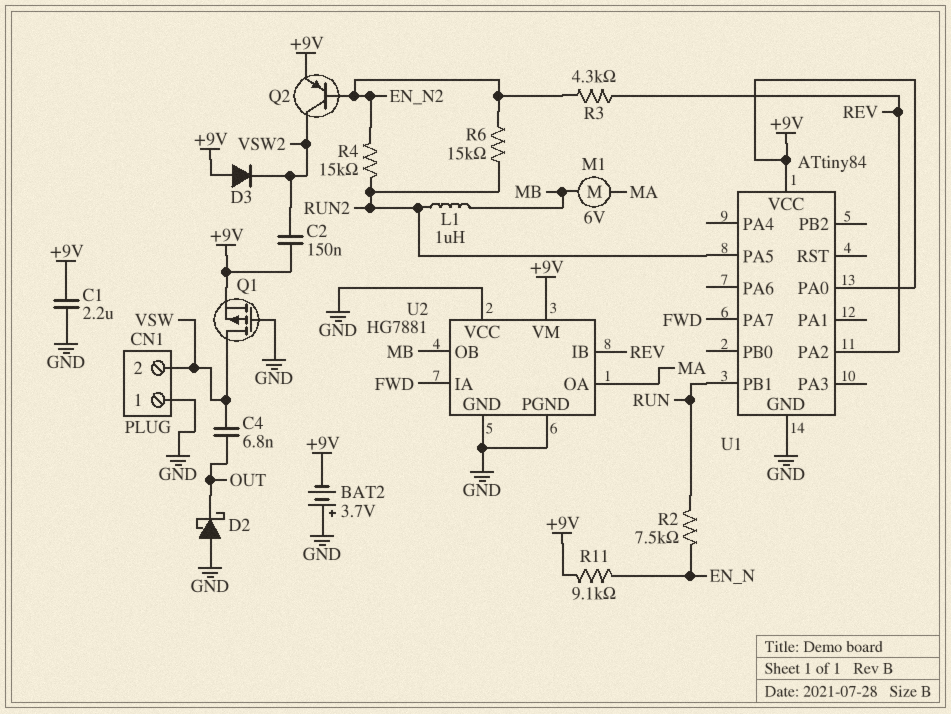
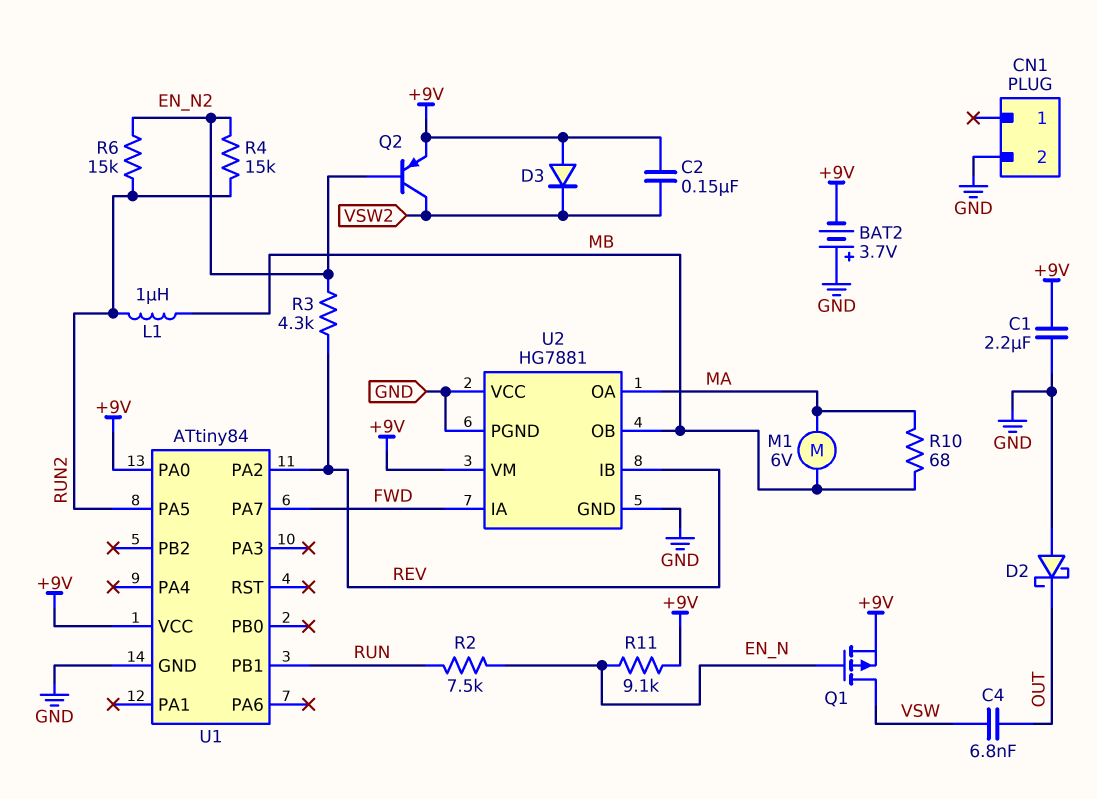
CN1 pin 1: GND -> none
CN1 pin 2: VSW -> GND
Q1: PMOS (G GND, D VSW, S +9V) -> PMOS (G EN_N, D VSW, S +9V)
R10: none -> 68 (MA, MB)

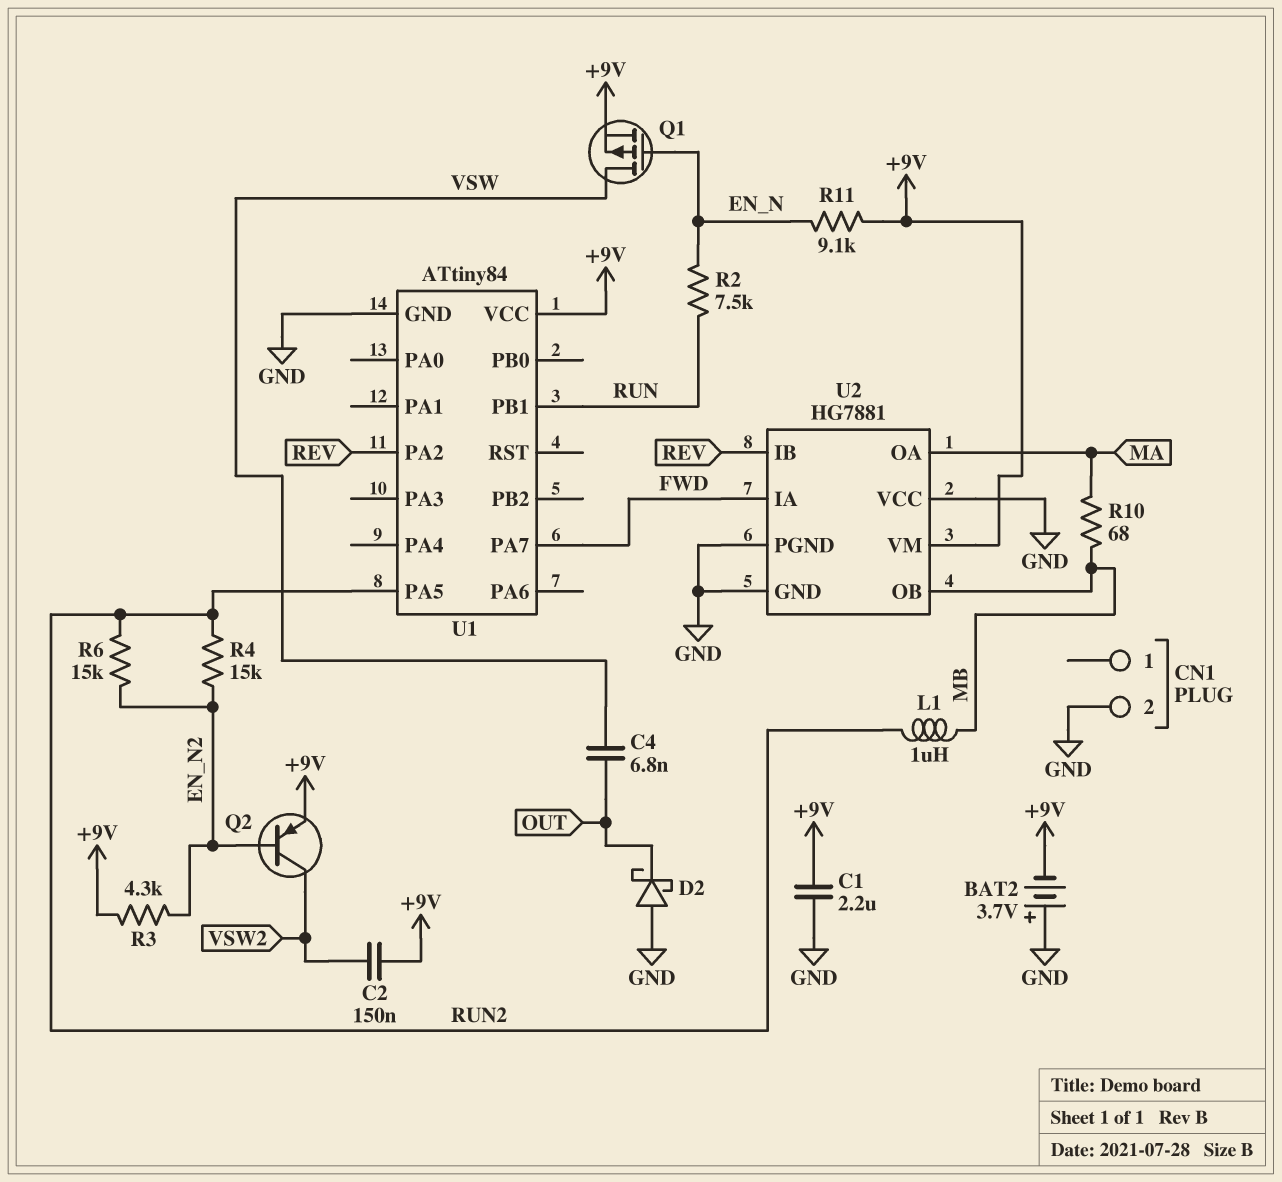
D3: diode (A +9V, K VSW2) -> none
M1: motor 6V (MA, MB) -> none
R3: 4.3k (EN_N2, REV) -> 4.3k (+9V, EN_N2)
U1 pin PA0: +9V -> none

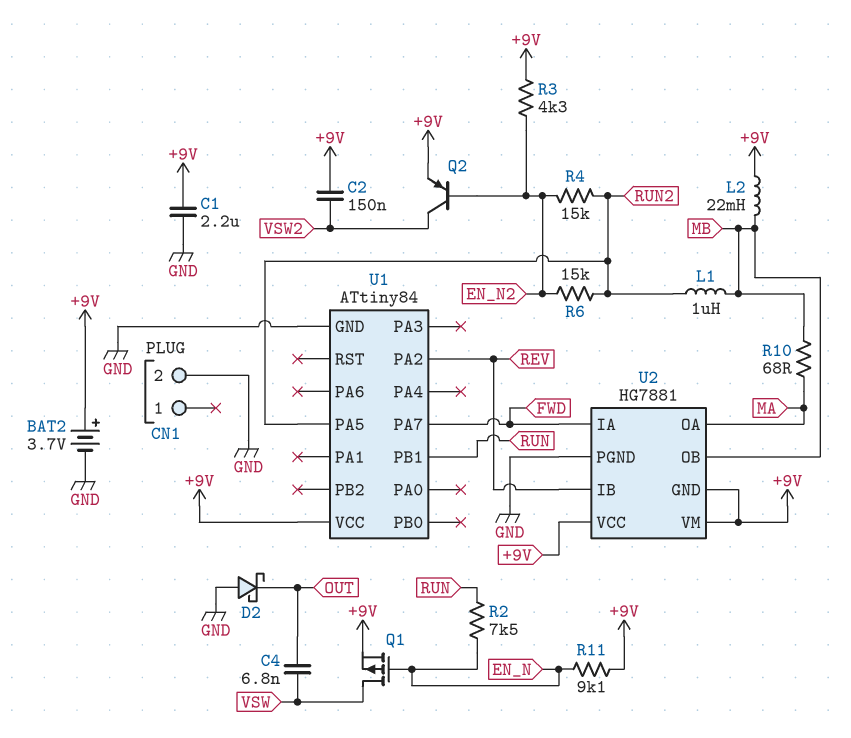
BAT2: 3.7V (plus GND, minus +9V) -> 3.7V (plus +9V, minus GND)
L2: none -> 22mH (+9V, MB)
U2 pin GND: GND -> +9V
U2 pin VCC: GND -> +9V

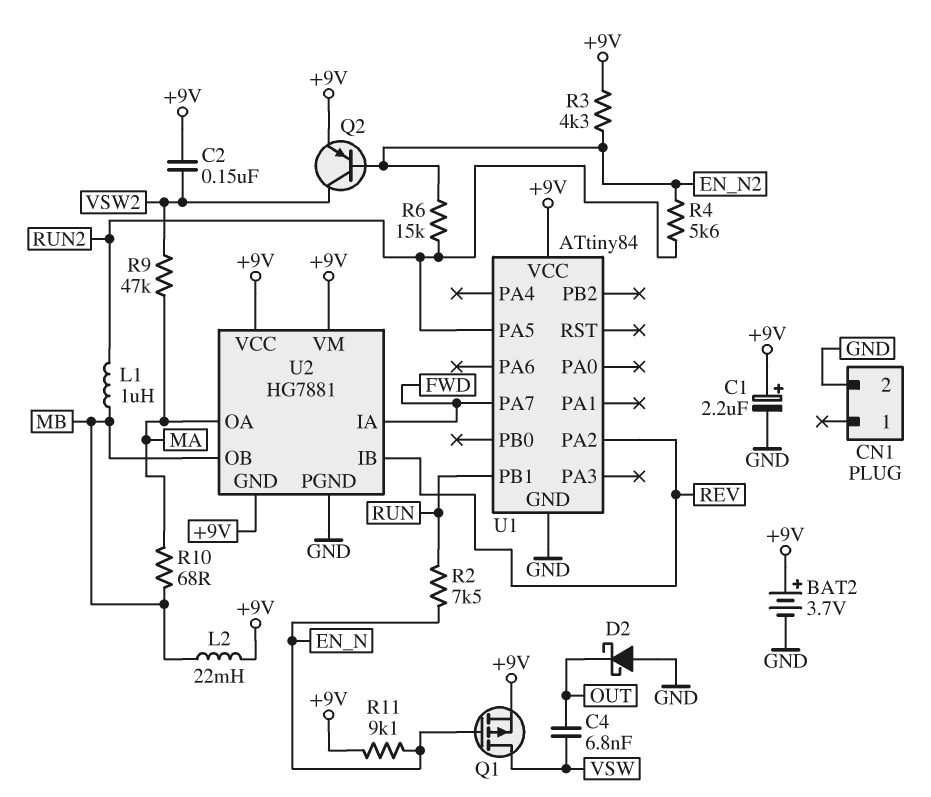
C1: 2.2uF (+9V, GND) -> 2.2uF (plus +9V, minus GND)
R4: 15k (EN_N2, RUN2) -> 5.6k (EN_N2, RUN2)
R9: none -> 47k (MA, VSW2)

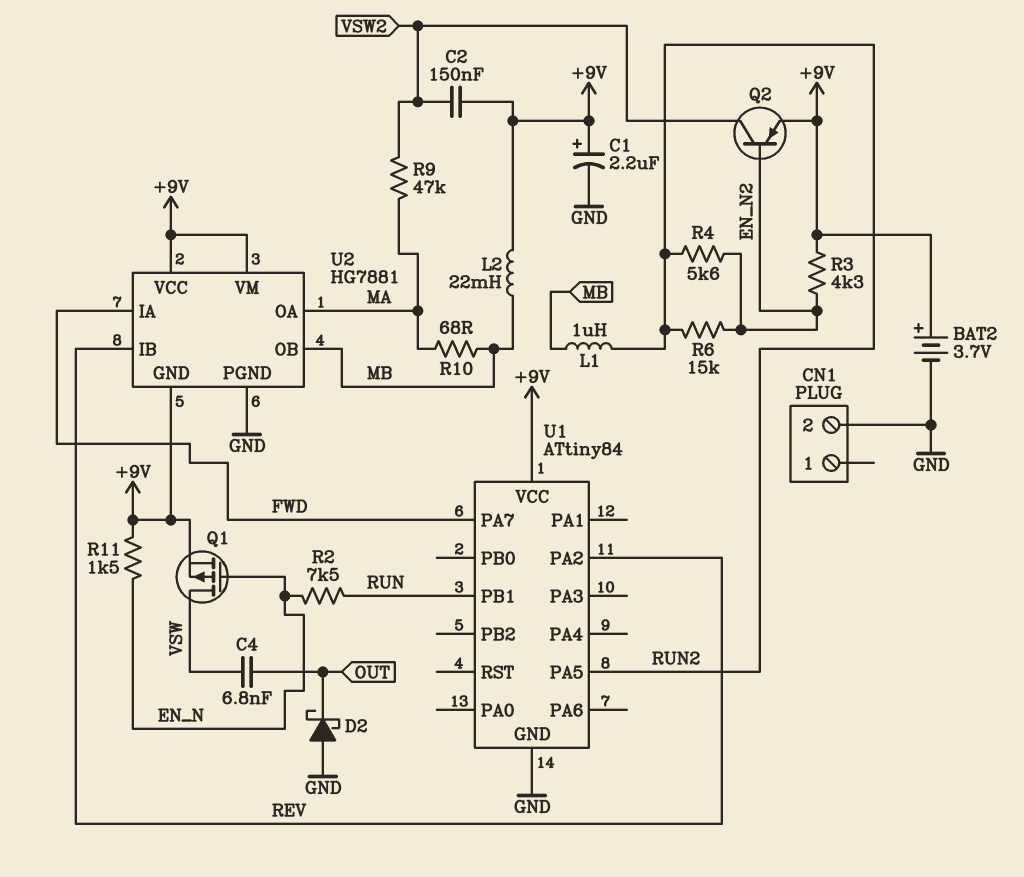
R11: 9.1k (+9V, EN_N) -> 1.5k (+9V, EN_N)

